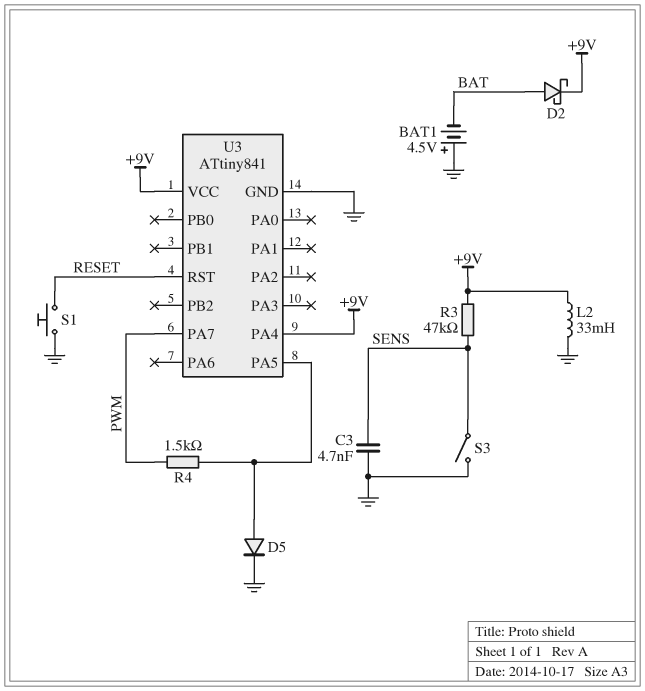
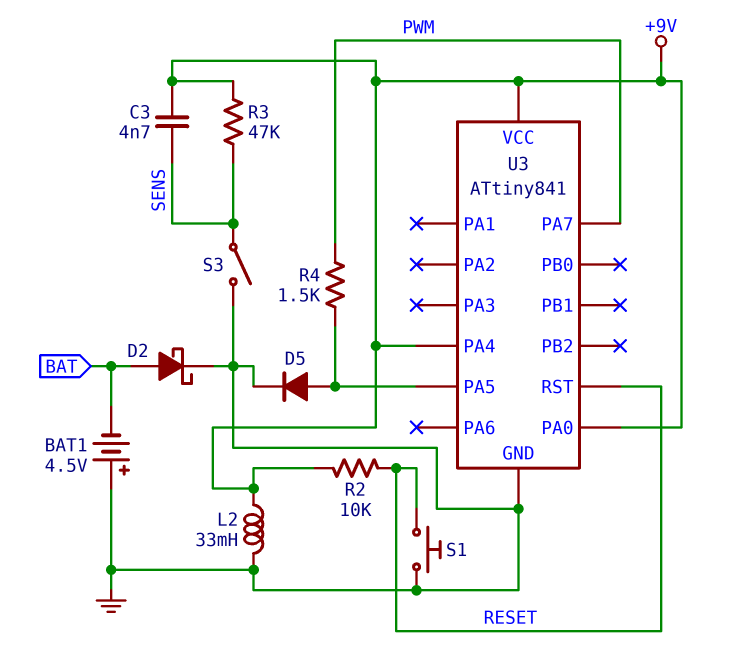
C3: 4.7nF (GND, SENS) -> 4.7nF (+9V, SENS)
D2: schottky (A BAT, K +9V) -> schottky (A BAT, K GND)
R2: none -> 10k (+9V, RESET)
U3 pin PA0: none -> +9V

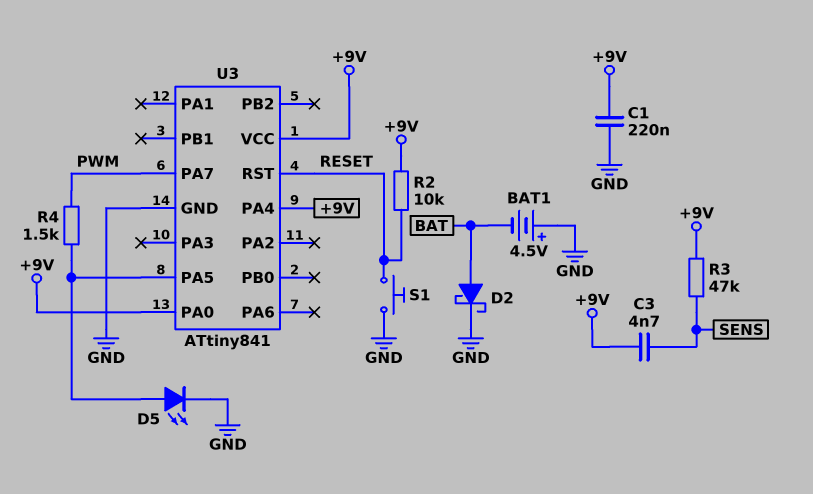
C1: none -> 220nF (+9V, GND)
D5: diode (A U3/PA5, K GND) -> LED (A U3/PA5, K GND)
L2: 33mH (+9V, GND) -> none
S3: switch (GND, SENS) -> none

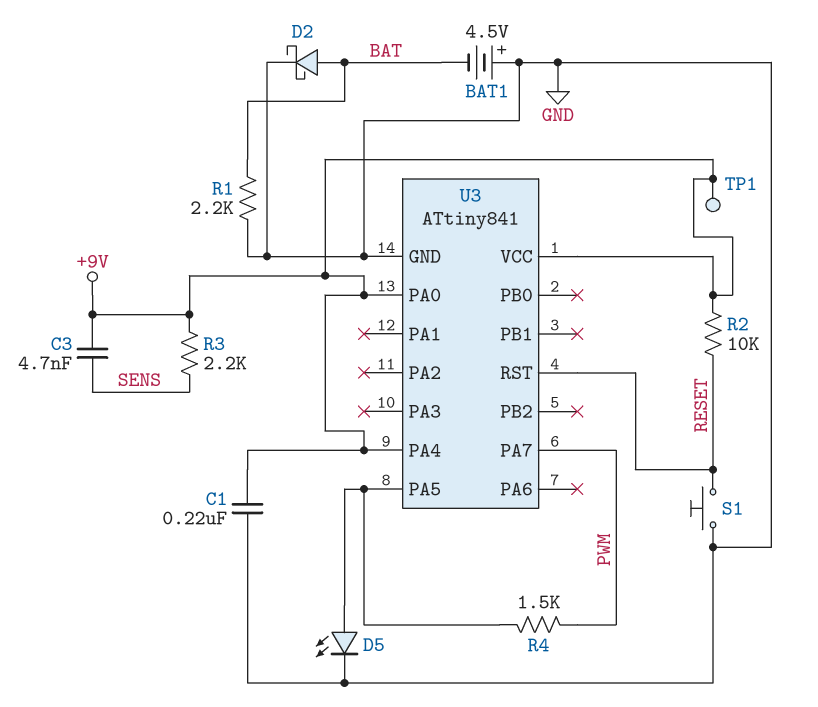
R1: none -> 2.2k (BAT, GND)
R3: 47k (+9V, SENS) -> 2.2k (+9V, SENS)
TP1: none -> test point (+9V)

